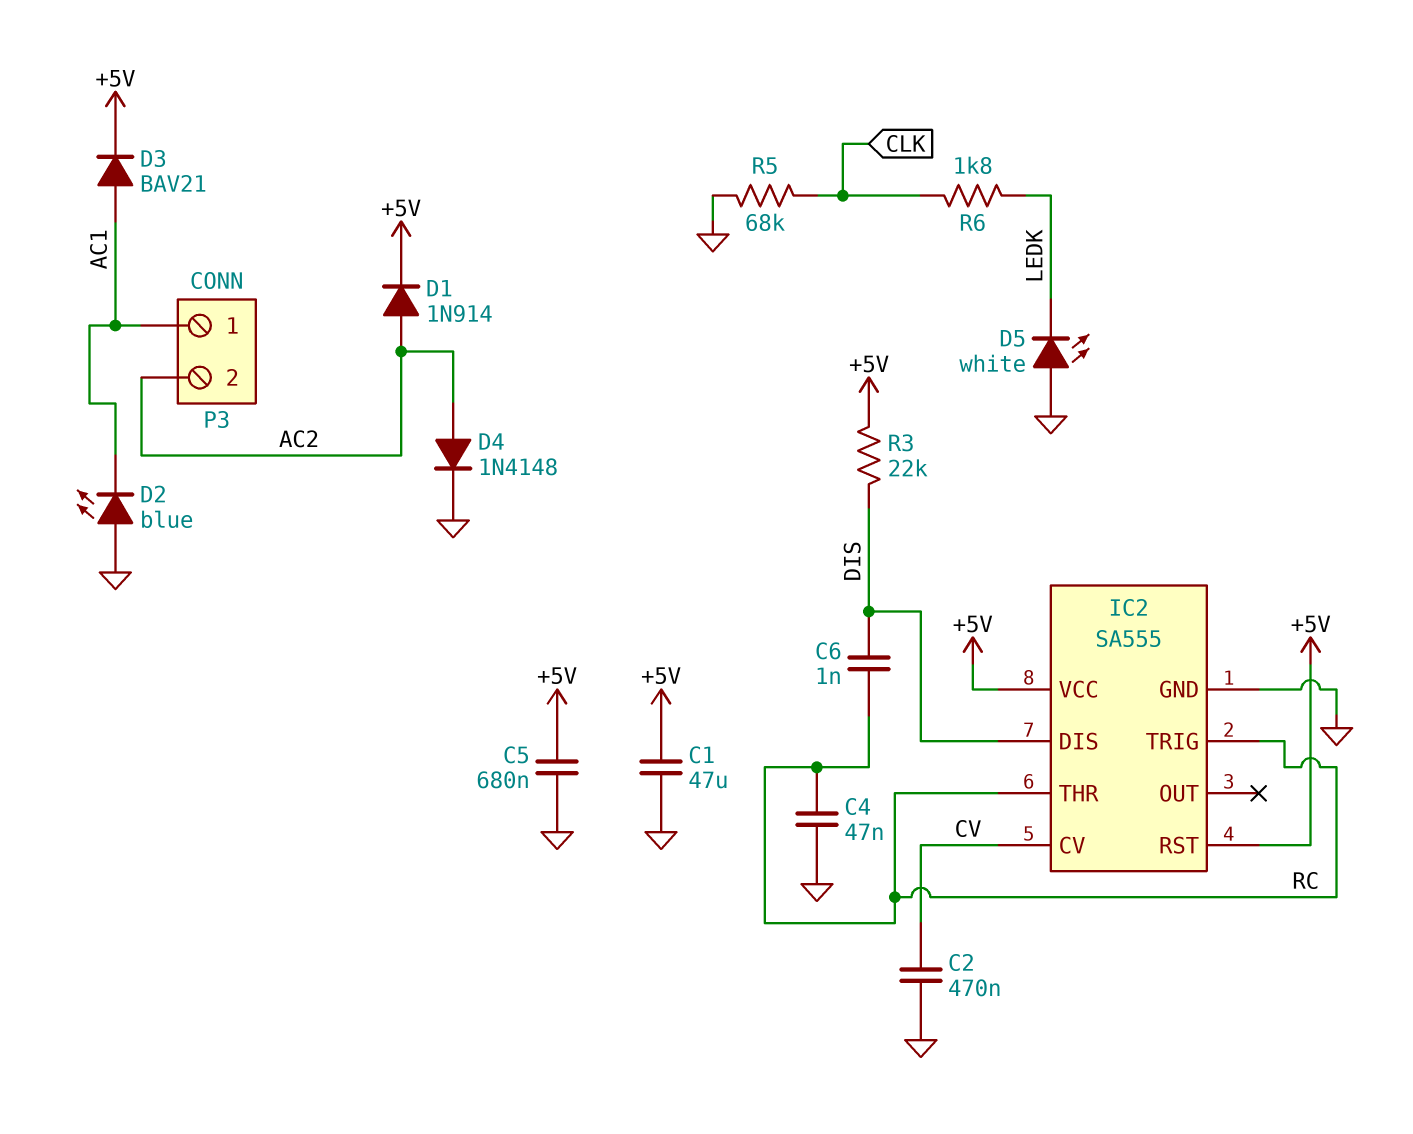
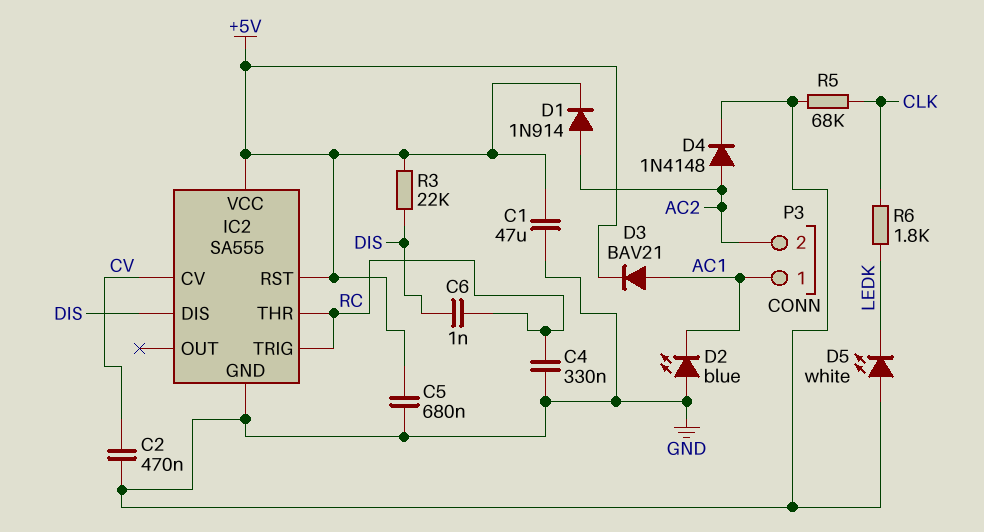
C4: 47nF (GND, RC) -> 330nF (GND, RC)

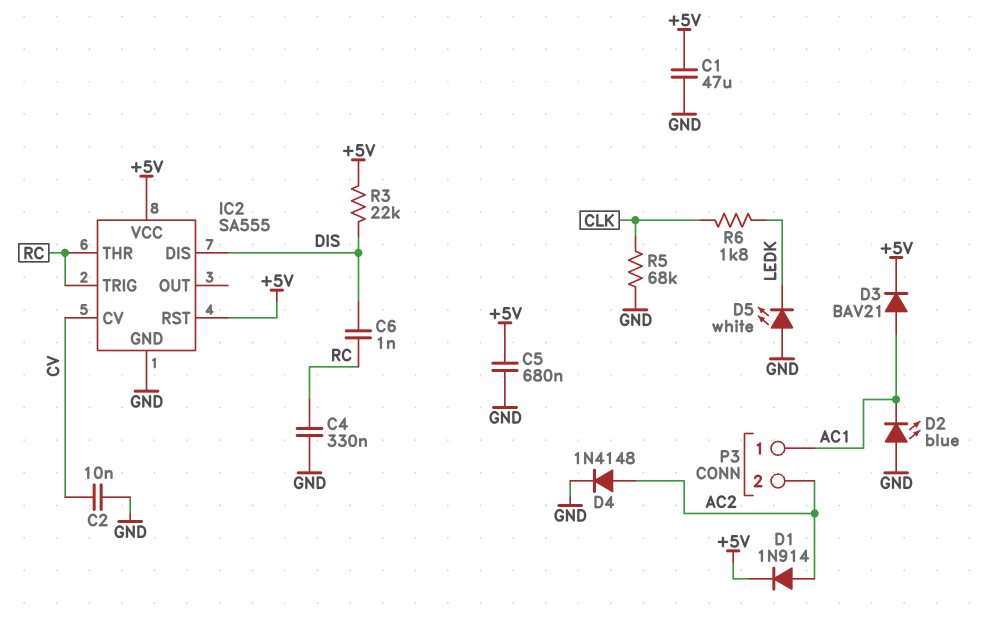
C2: 470nF (CV, GND) -> 10nF (CV, GND)

